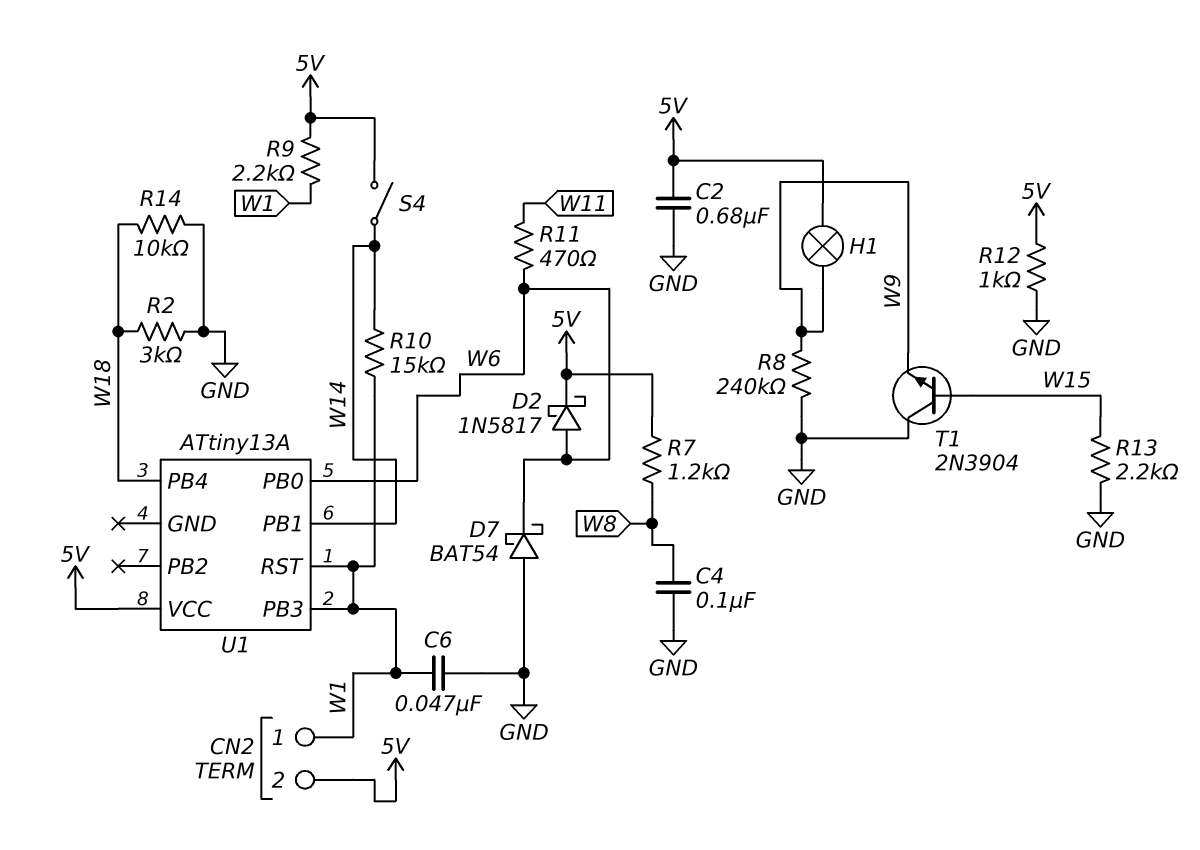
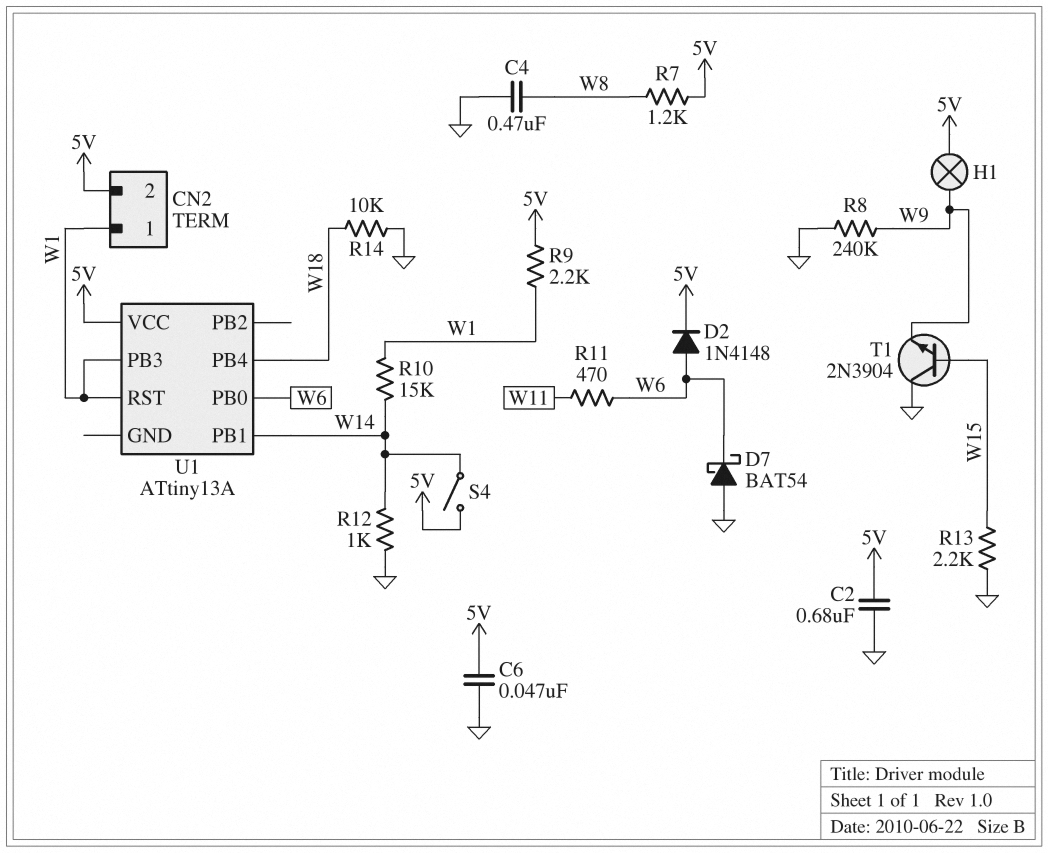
C4: 100nF (GND, W8) -> 470nF (GND, W8)
C6: 47nF (GND, W1) -> 47nF (5V, GND)
D2: schottky 1N5817 (A W6, K 5V) -> diode 1N4148 (A W6, K 5V)
R2: 3k (GND, W18) -> none
R12: 1k (5V, GND) -> 1k (GND, W14)

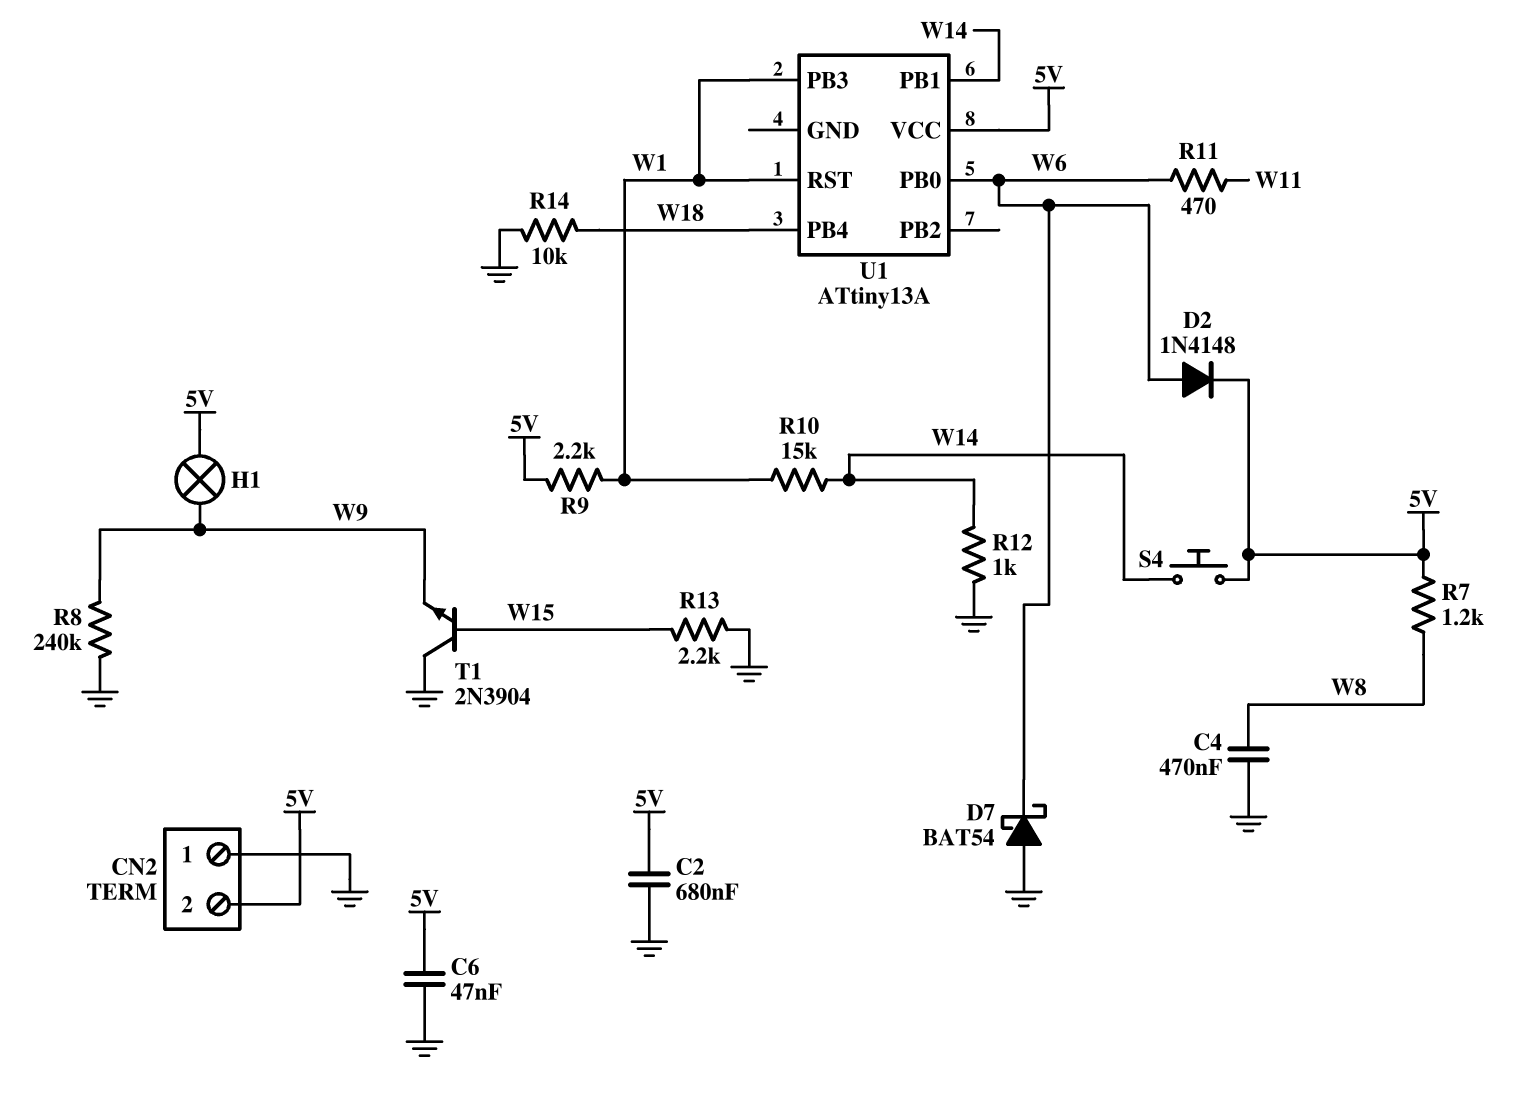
CN2 pin 1: W1 -> GND
S4: switch (5V, W14) -> button (5V, W14)

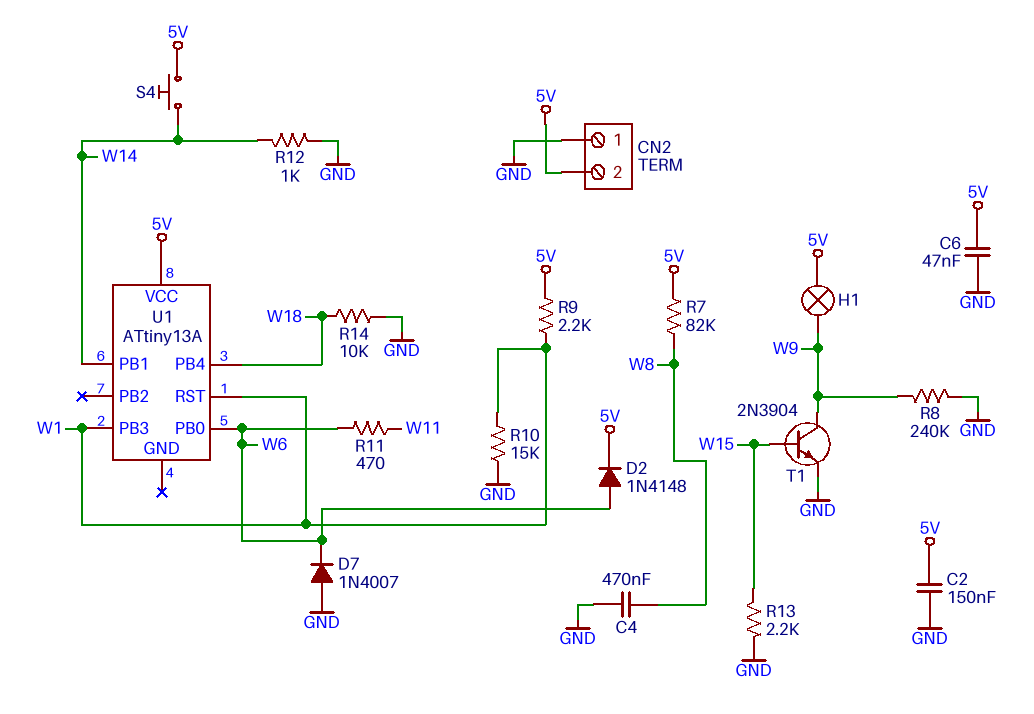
C2: 680nF (5V, GND) -> 150nF (5V, GND)
D7: schottky BAT54 (A GND, K W6) -> diode 1N4007 (A GND, K W6)
R7: 1.2k (5V, W8) -> 82k (5V, W8)
R10: 15k (W1, W14) -> 15k (GND, W1)
T1: NPN 2N3904 (B W15, C GND, E W9) -> NPN 2N3904 (B W15, C W9, E GND)

